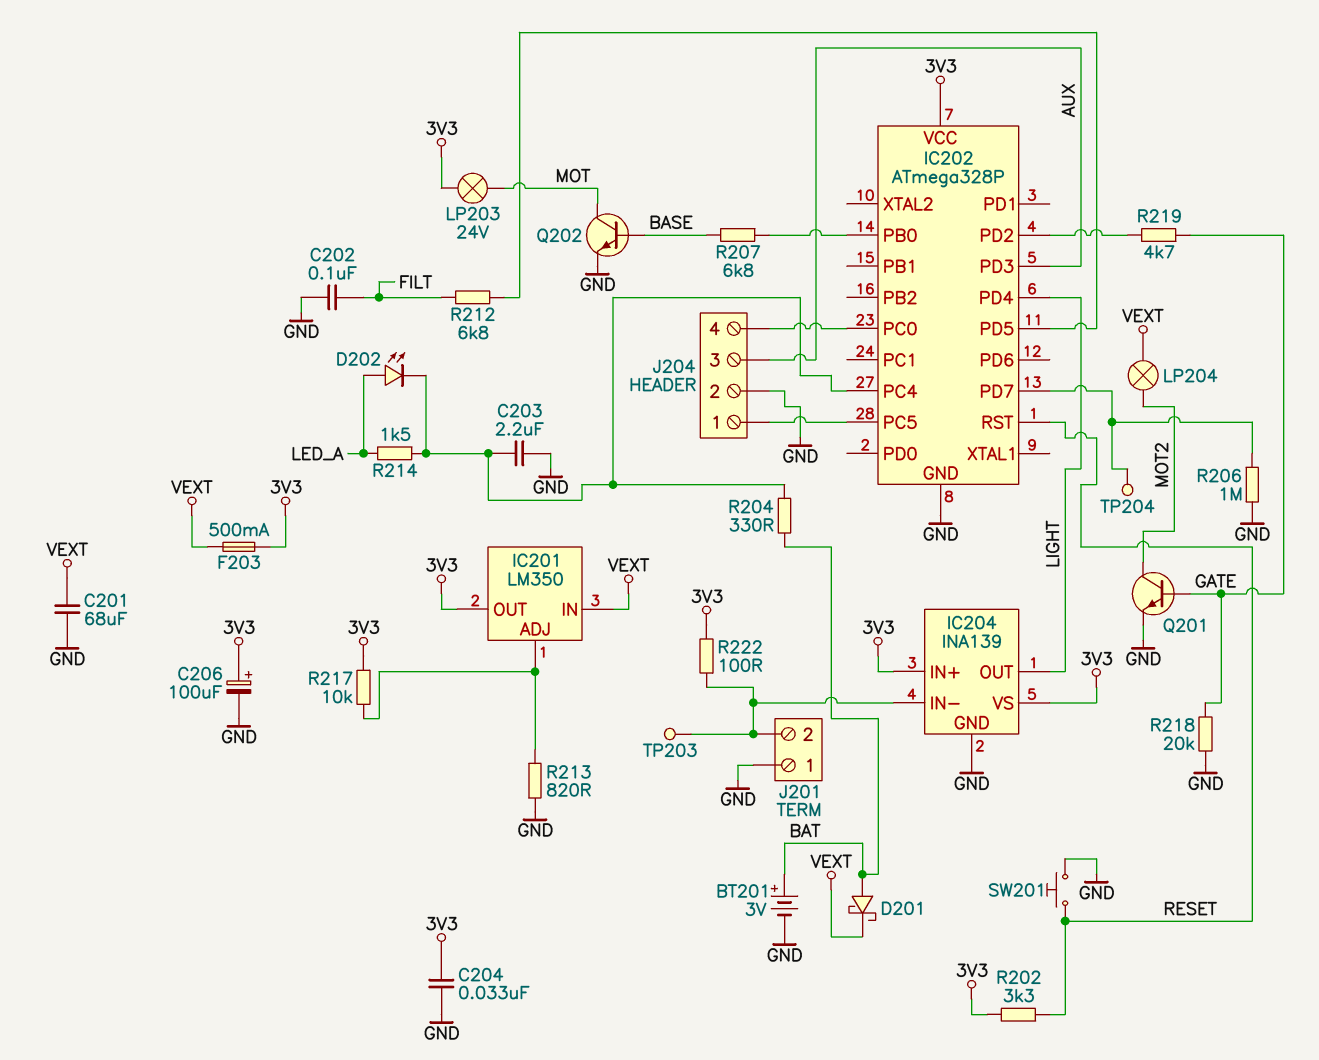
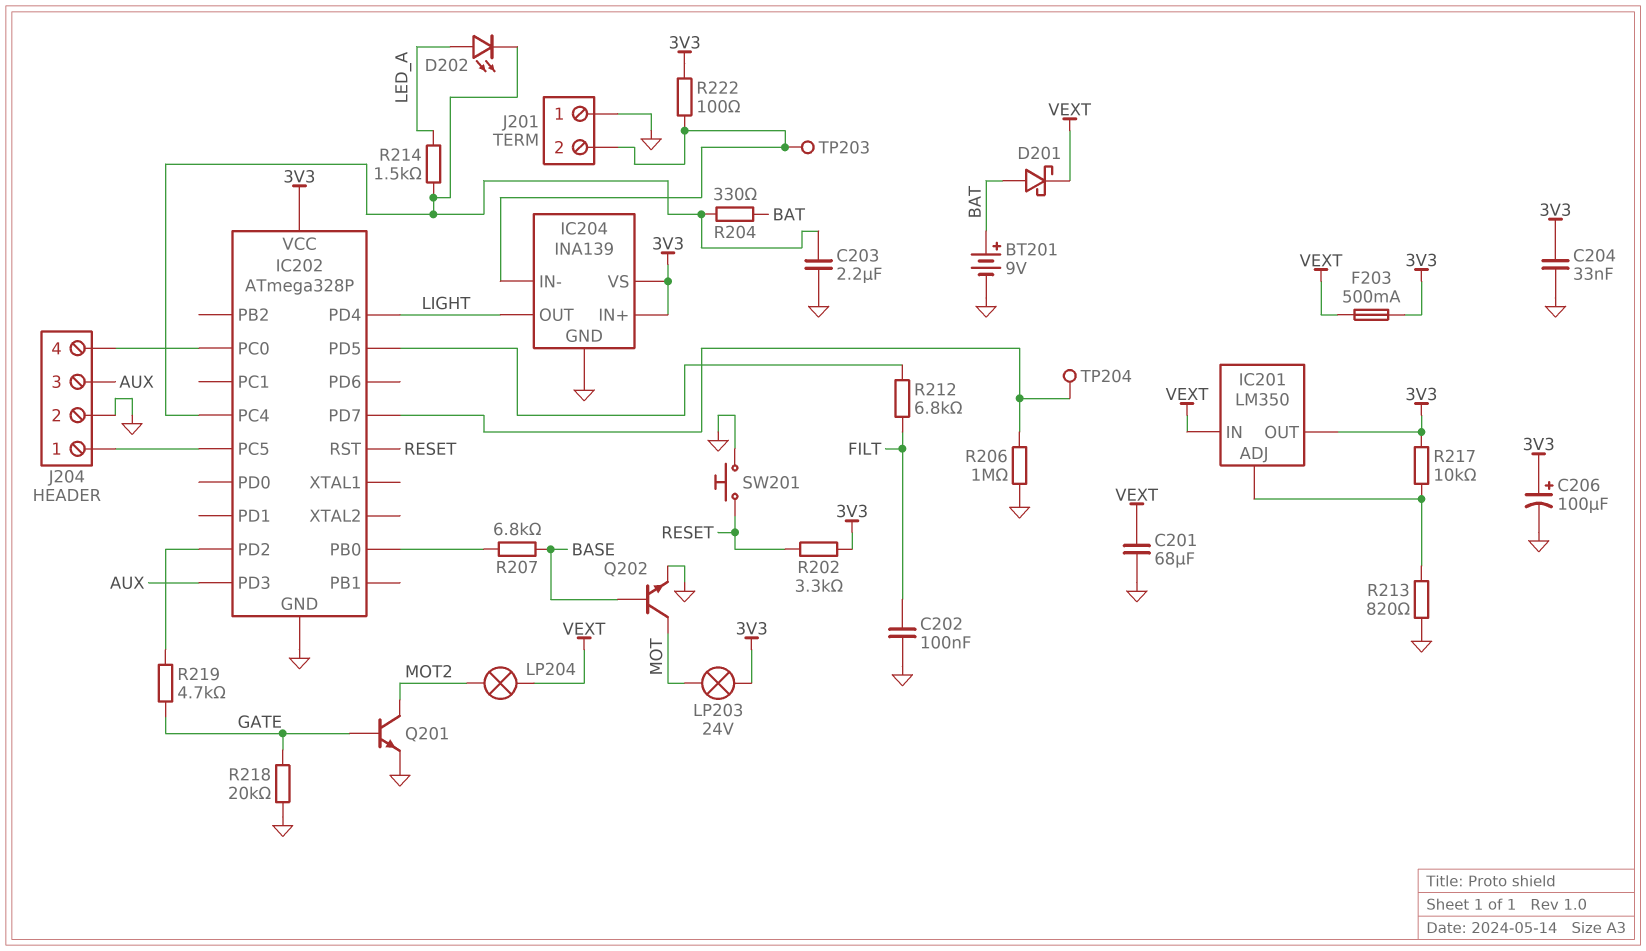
BT201: 3V (plus BAT, minus GND) -> 9V (plus BAT, minus GND)

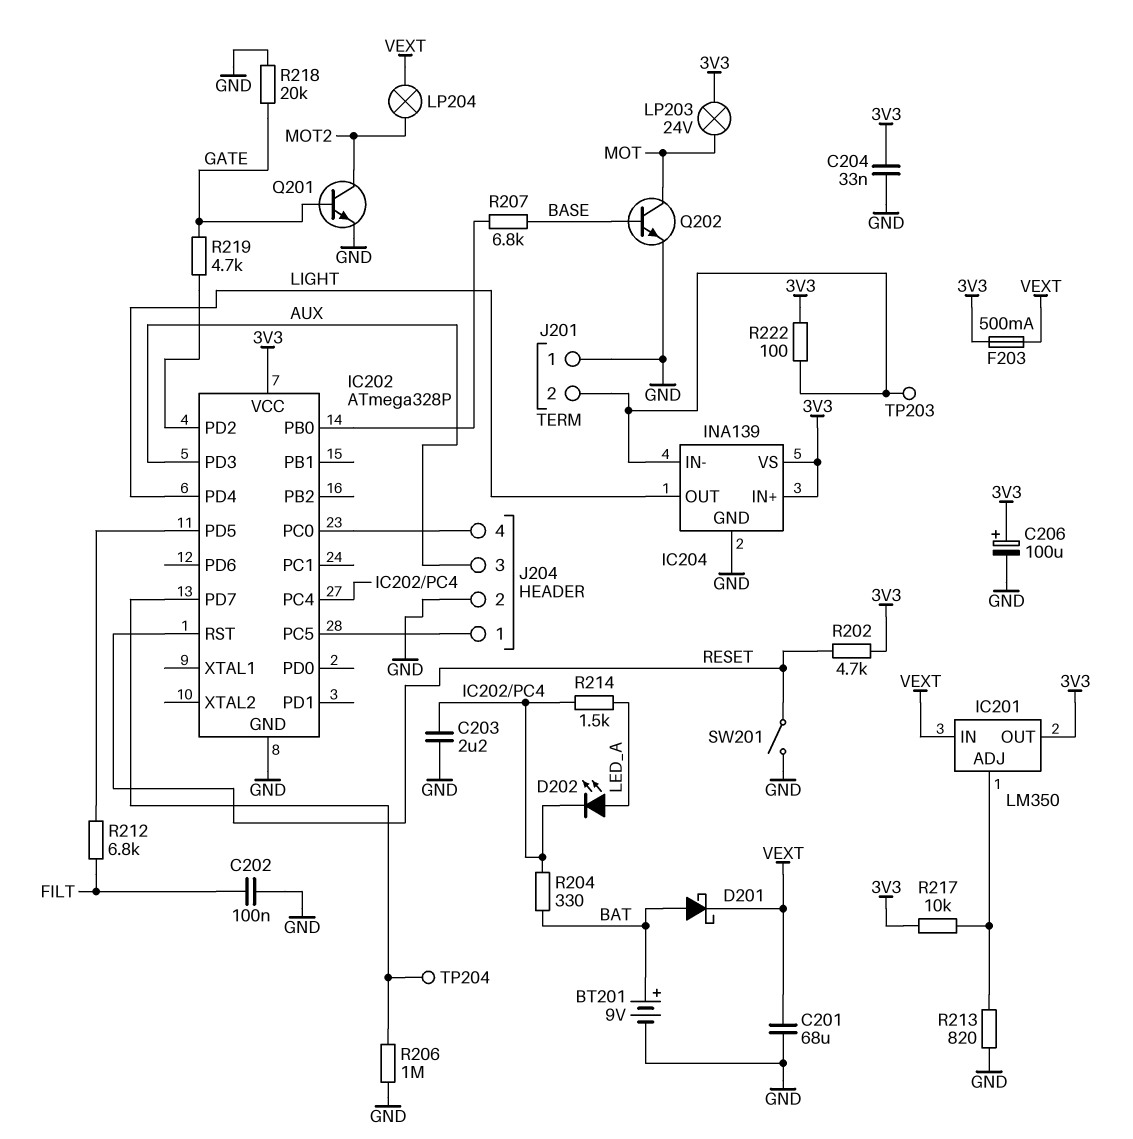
R202: 3.3k (3V3, RESET) -> 4.7k (3V3, RESET)
SW201: button (GND, RESET) -> switch (GND, RESET)

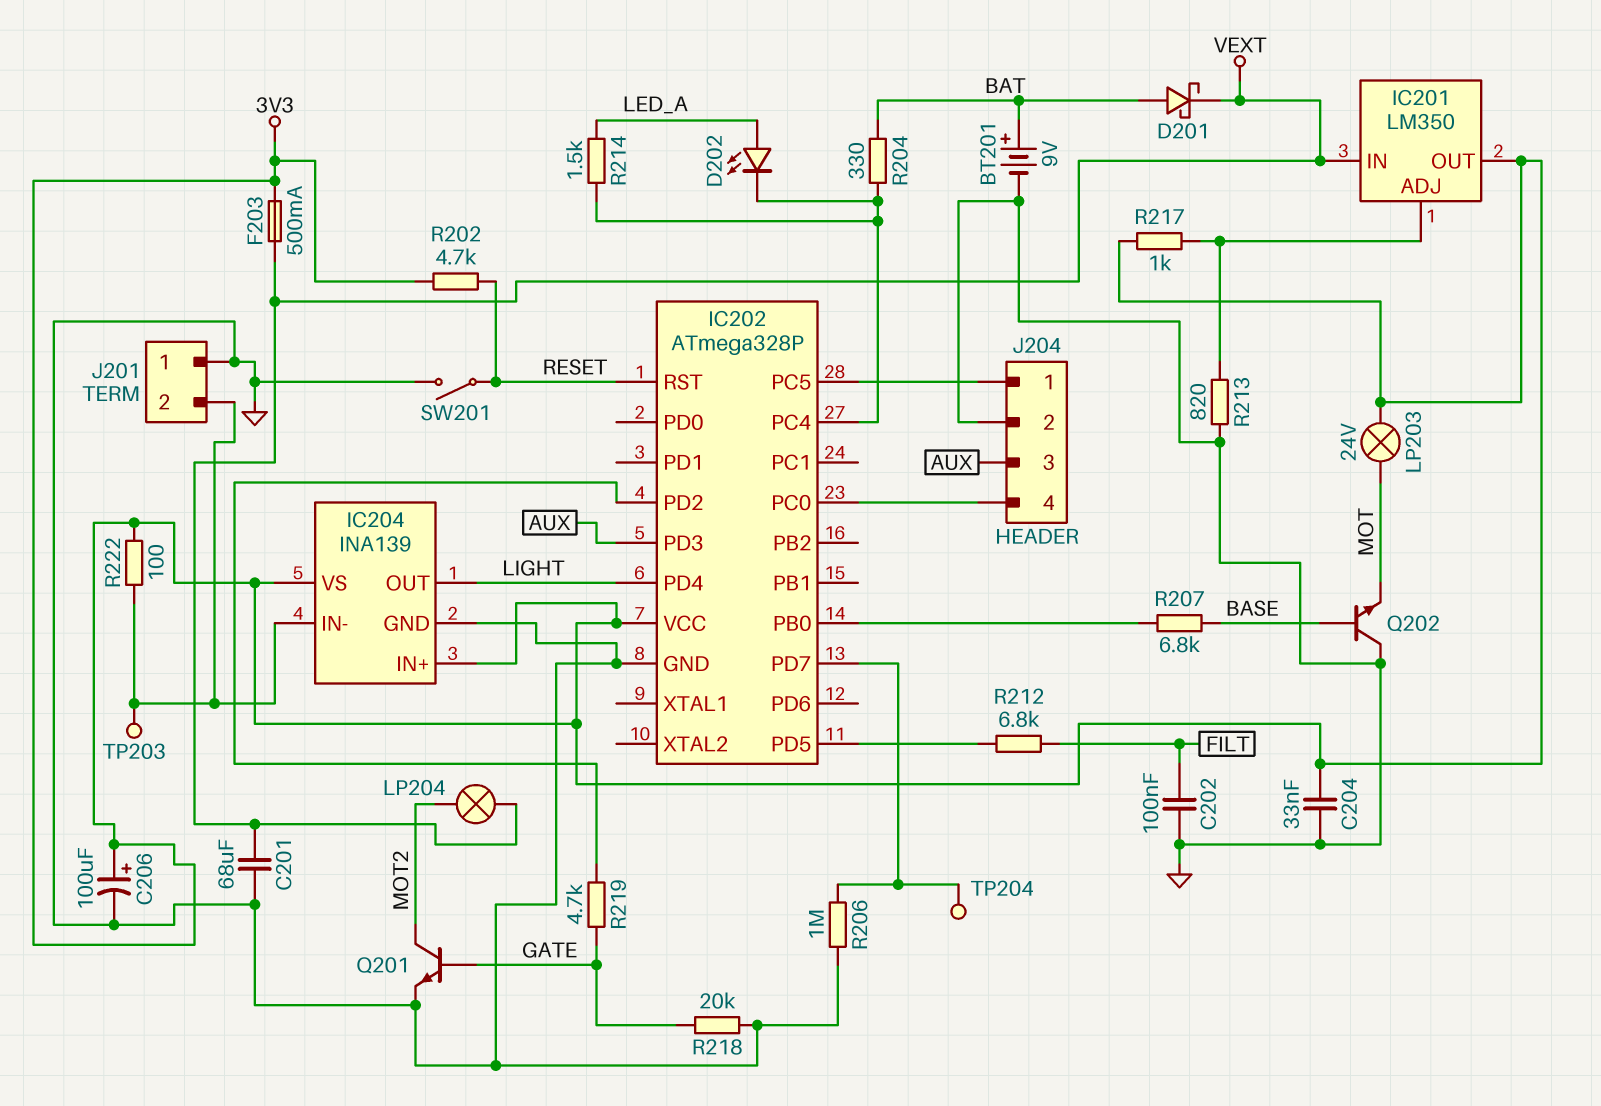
C203: 2.2uF (GND, IC202/PC4) -> none
Q202: NPN (B BASE, C MOT, E GND) -> NPN (B BASE, C GND, E MOT)
R217: 10k (3V3, IC201/ADJ) -> 1k (3V3, IC201/ADJ)

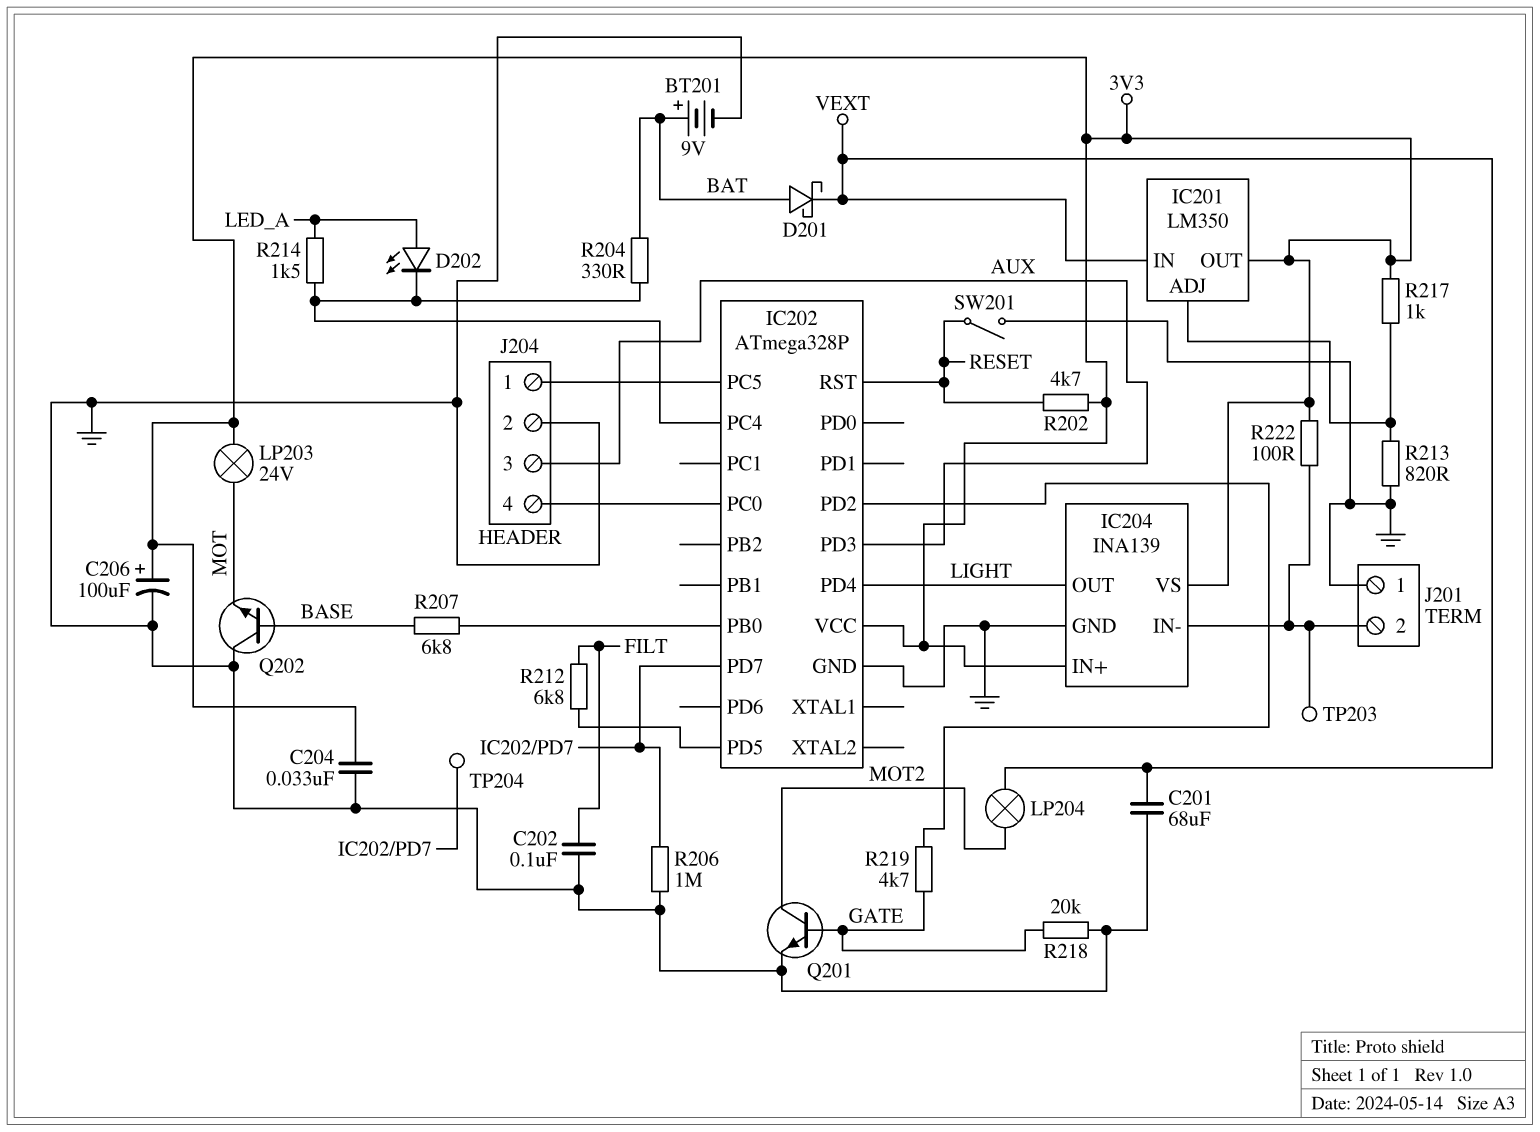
F203: 500mA (3V3, VEXT) -> none

